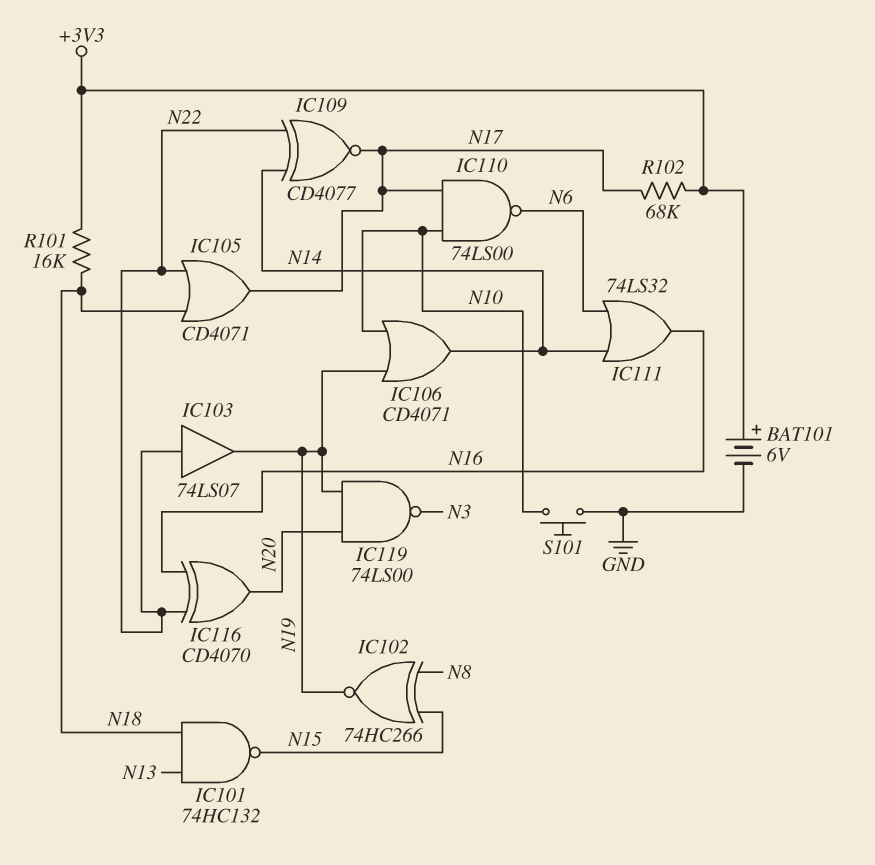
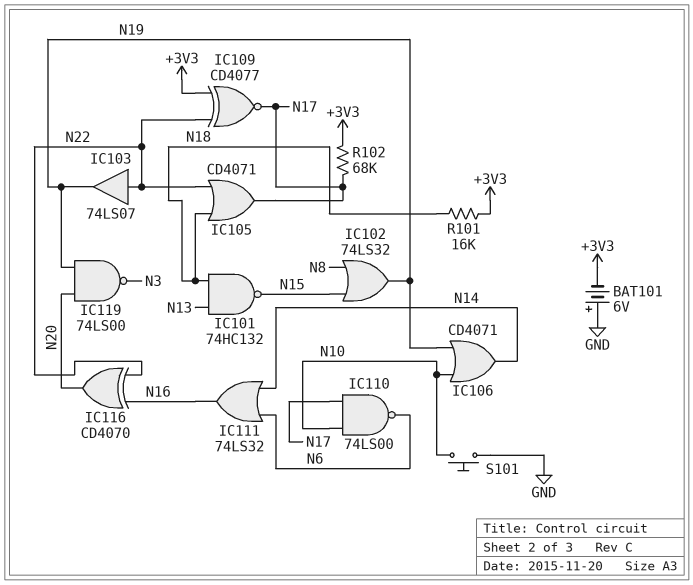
BAT101: 6V (plus +3V3, minus GND) -> 6V (plus GND, minus +3V3)
IC102: XNOR 74HC266 (in N8, in N15, out N19) -> OR 74LS32 (in N8, in N15, out N19)
IC109: XNOR CD4077 (in N14, in N22, out N17) -> XNOR CD4077 (in +3V3, in N22, out N17)

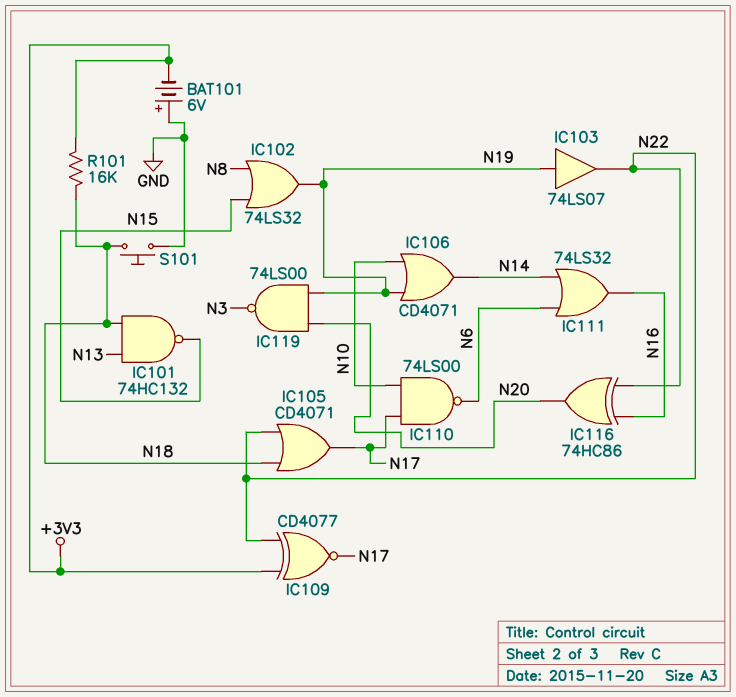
IC103: buffer 74LS07 (in N22, out N19) -> buffer 74LS07 (in N19, out N22)
IC116: XOR CD4070 (in N16, in N22, out N20) -> XOR 74HC86 (in N16, in N22, out N20)
R102: 68k (+3V3, N17) -> none
S101: button (GND, N10) -> button (GND, N18)

